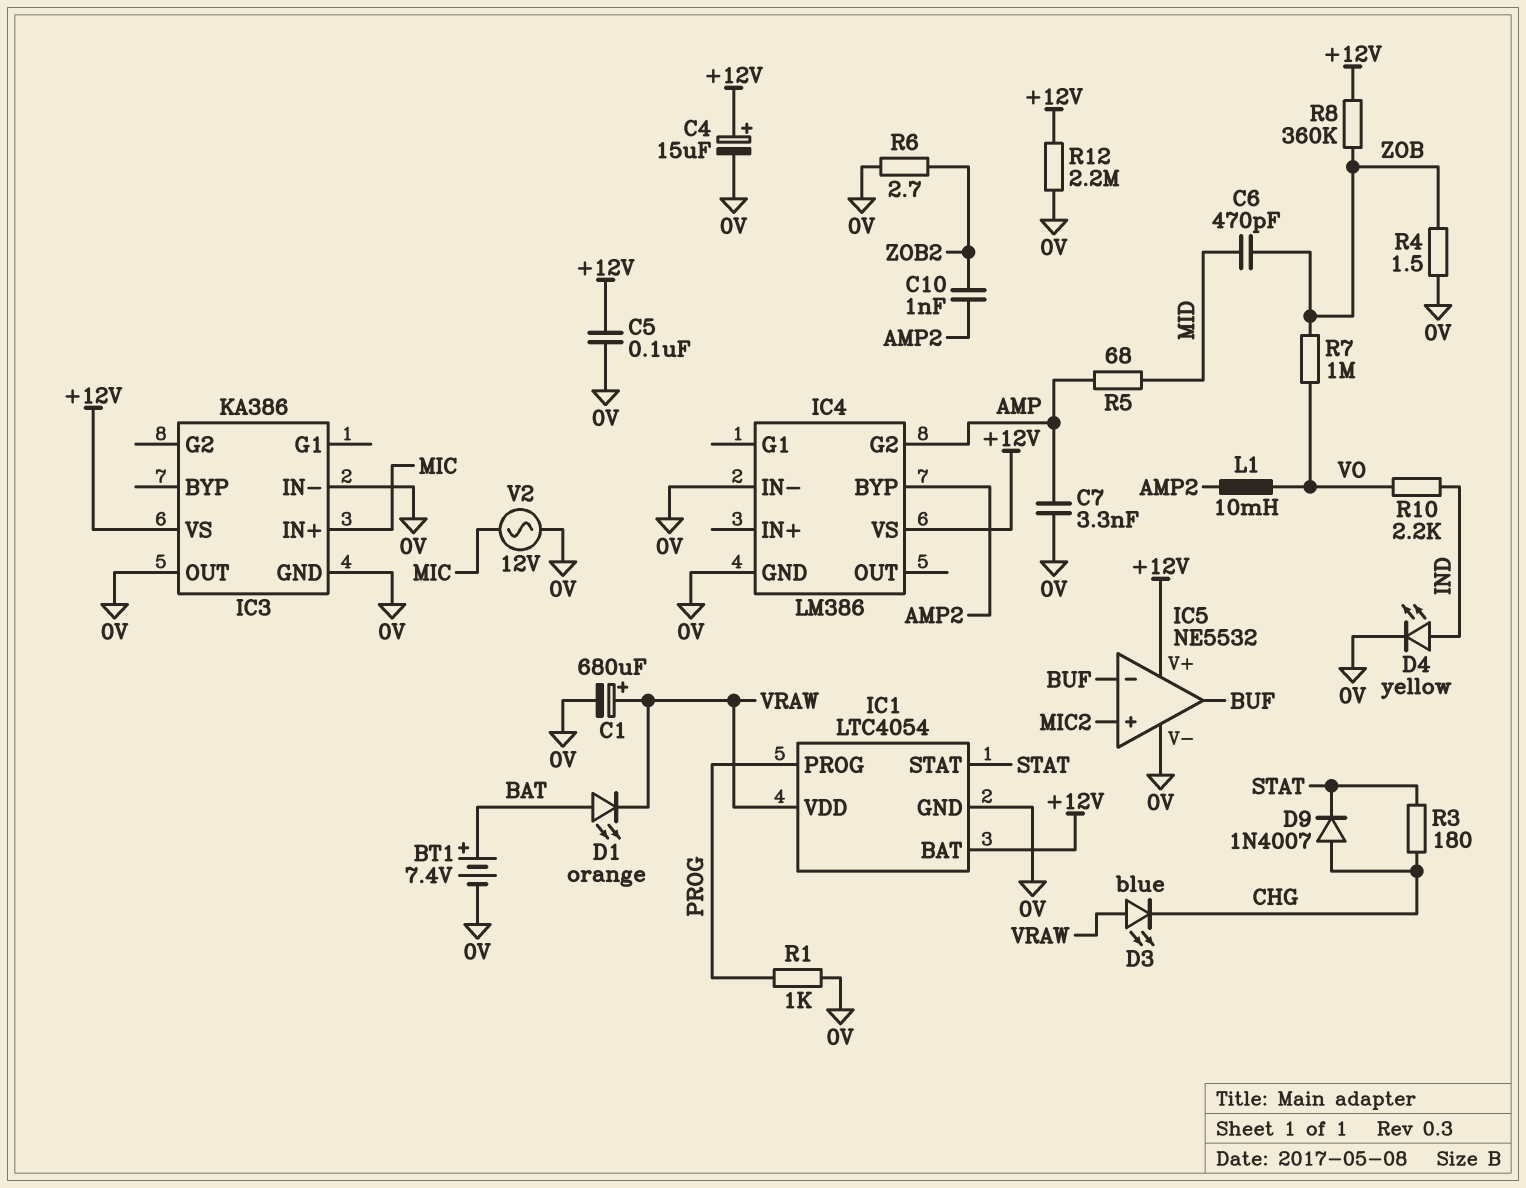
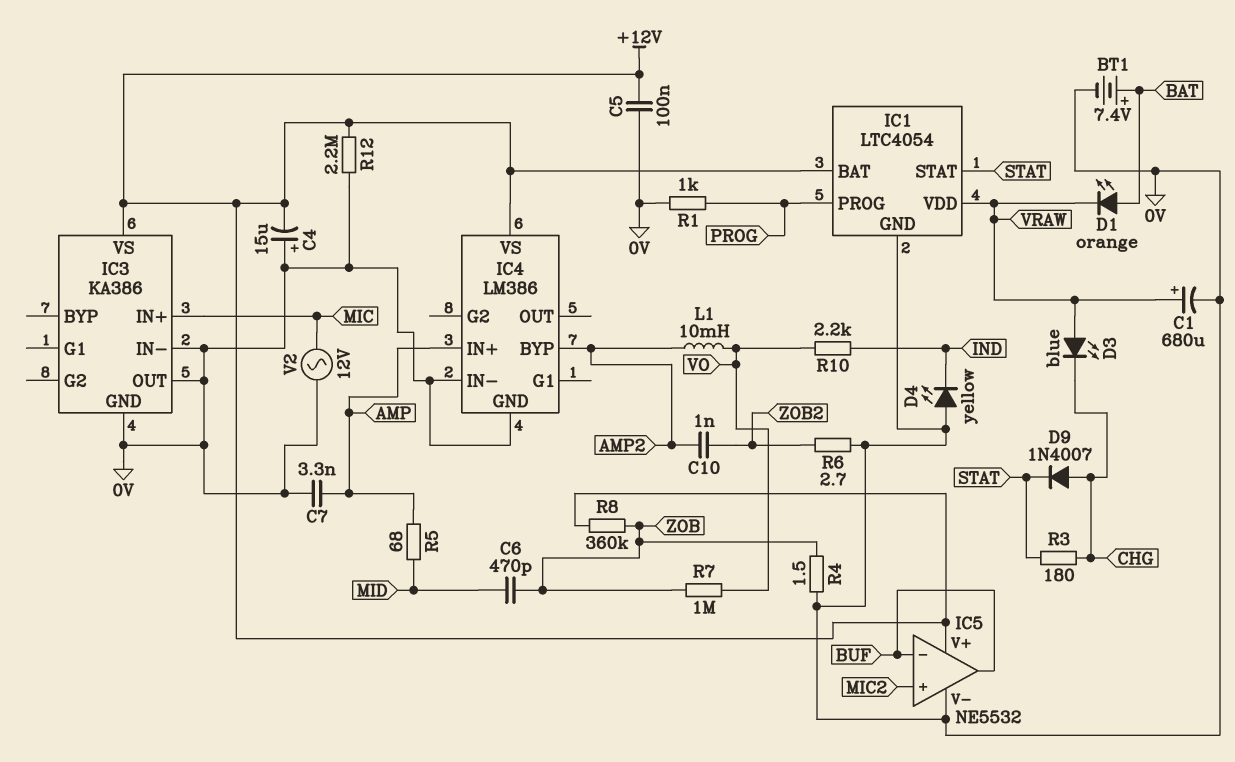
C4: 15uF (plus +12V, minus 0V) -> 15uF (plus 0V, minus +12V)
D4: LED yellow (A IND, K 0V) -> LED yellow (A 0V, K IND)
IC4 pin G2: AMP -> none
IC4 pin IN+: none -> AMP

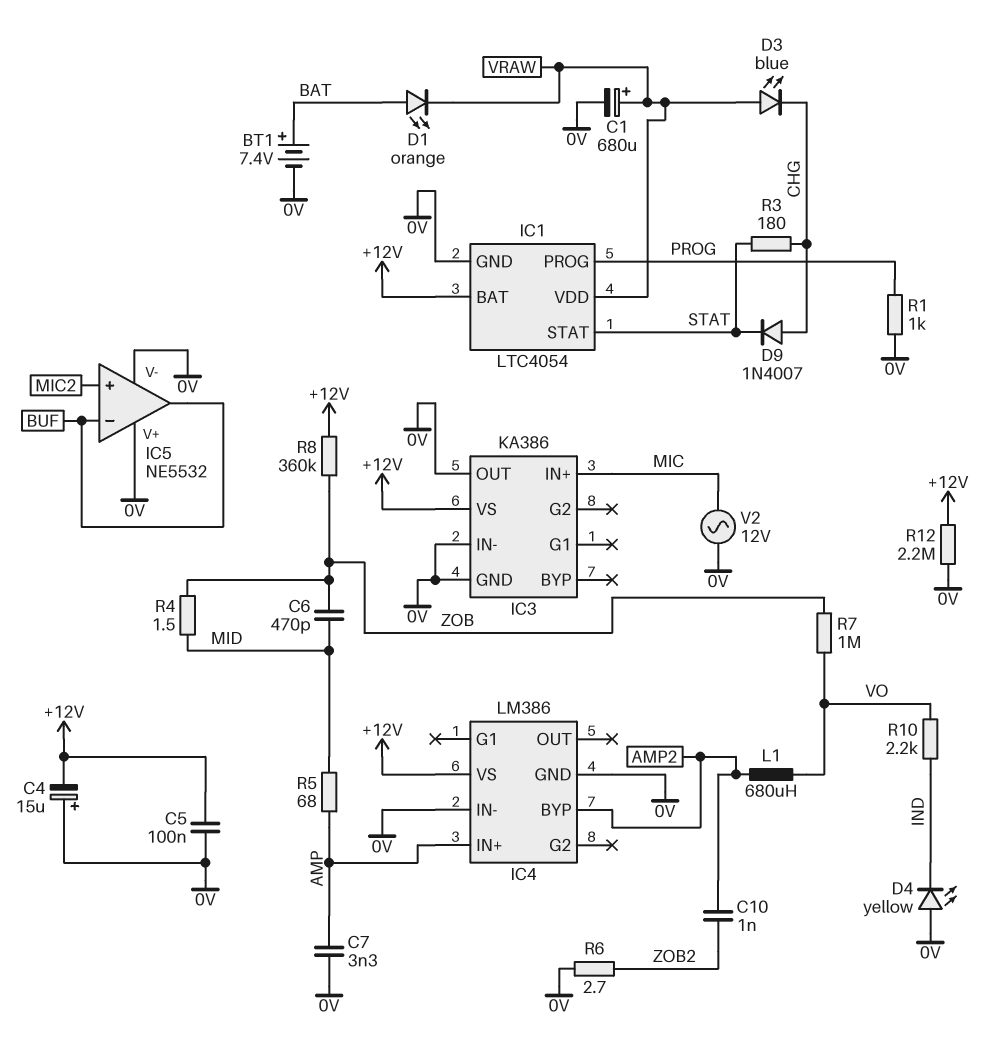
IC5 pin V+: +12V -> 0V
L1: 10mH (AMP2, VO) -> 680uH (AMP2, VO)
R4: 1.5 (0V, ZOB) -> 1.5 (MID, ZOB)

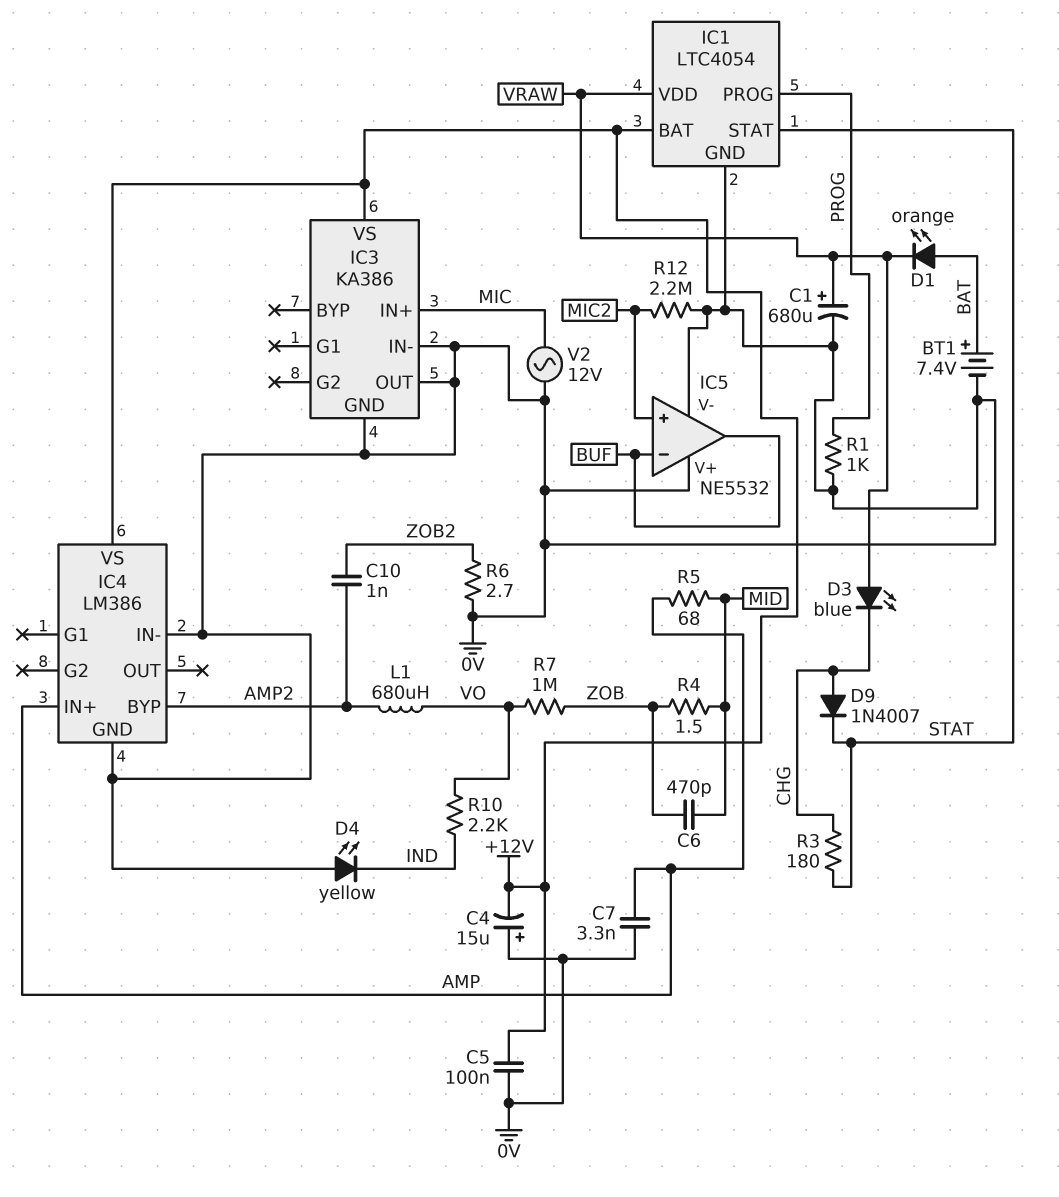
R8: 360k (+12V, ZOB) -> none
R12: 2.2M (+12V, 0V) -> 2.2M (0V, MIC2)

